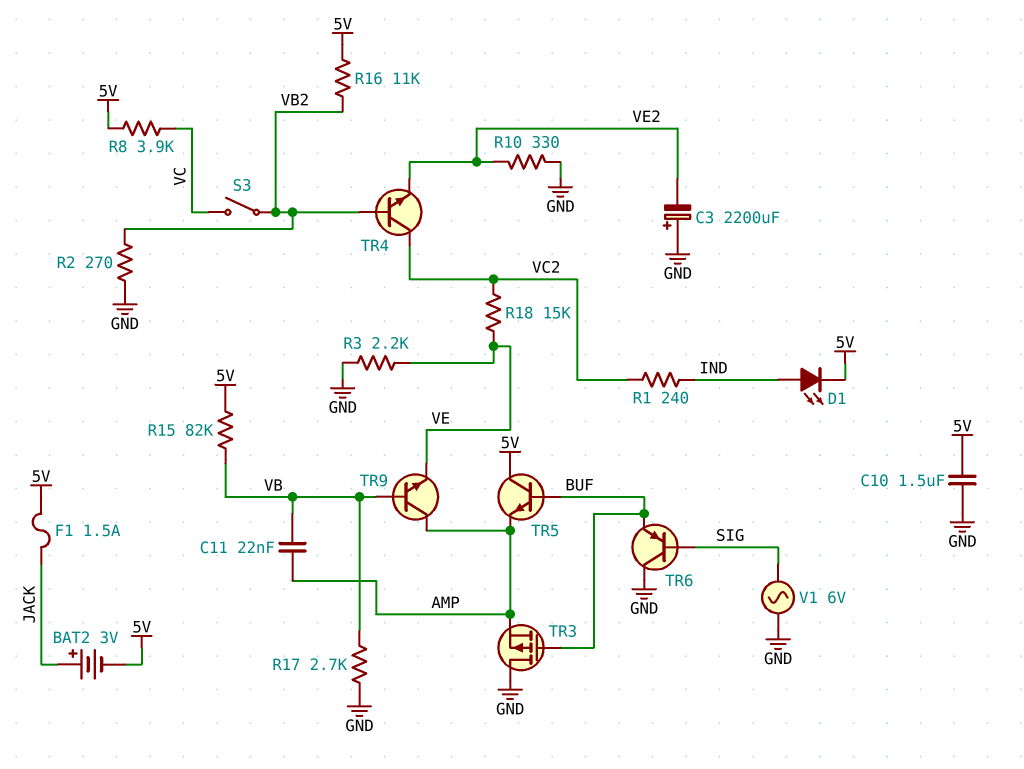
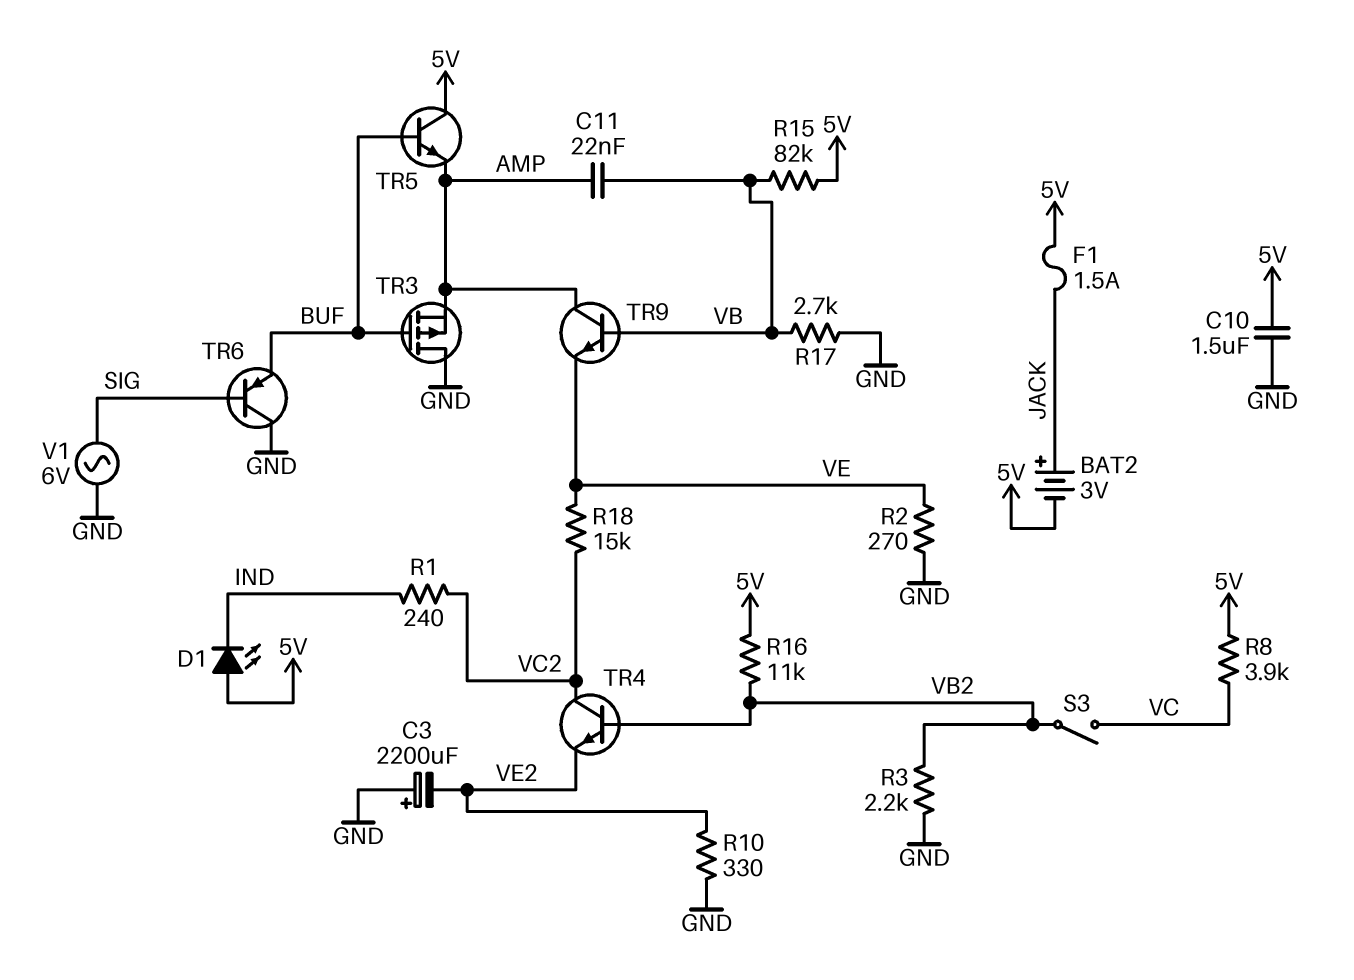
D1: LED (A IND, K 5V) -> LED (A 5V, K IND)
R2: 270 (GND, VB2) -> 270 (GND, VE)
R3: 2.2k (GND, VE) -> 2.2k (GND, VB2)

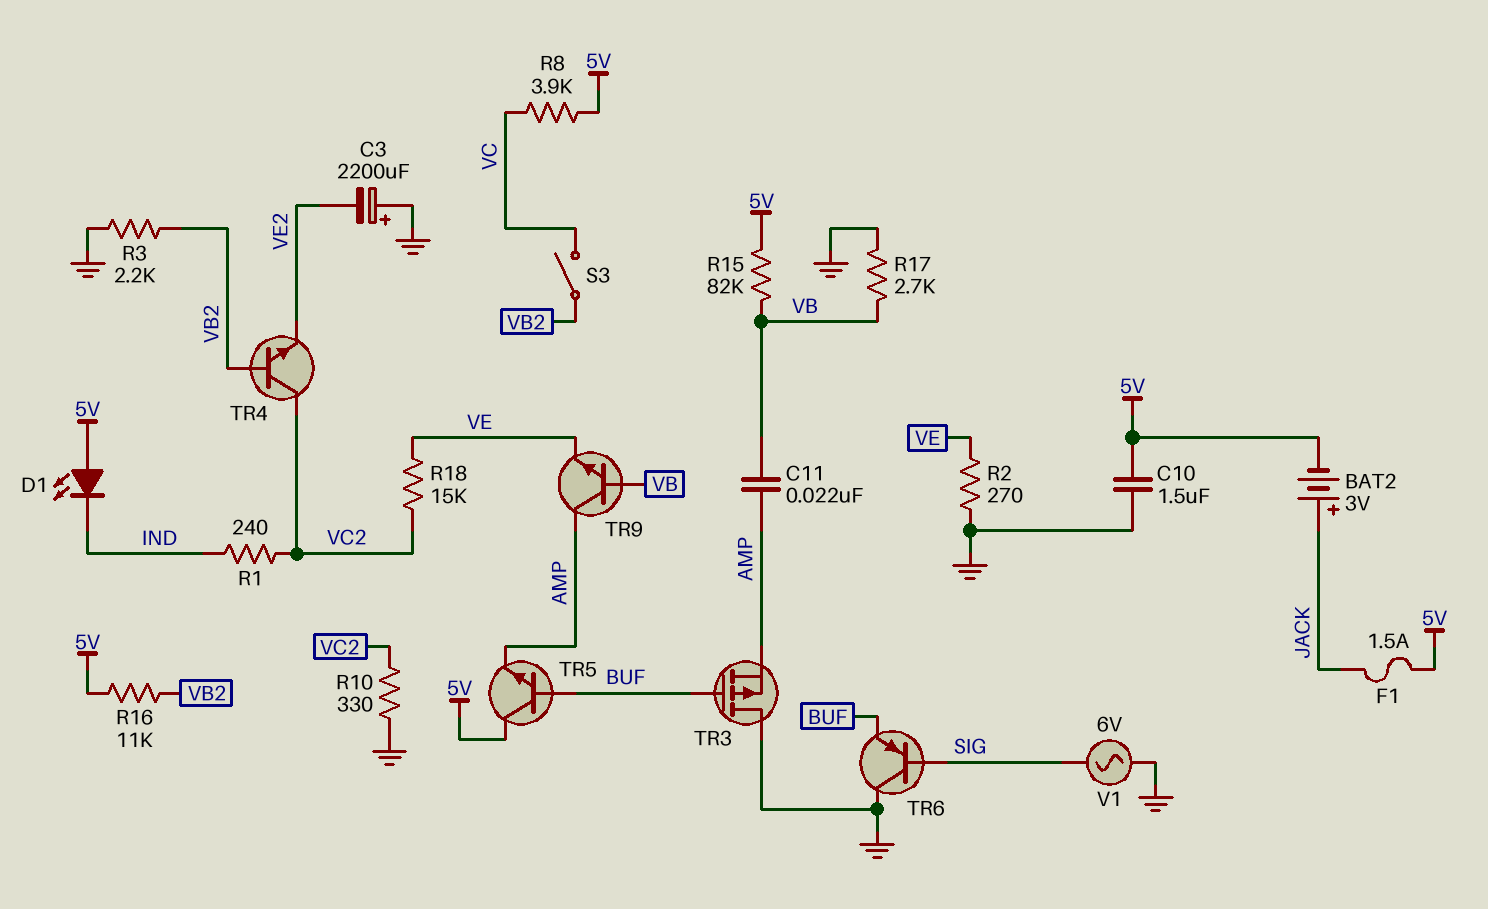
R10: 330 (GND, VE2) -> 330 (GND, VC2)

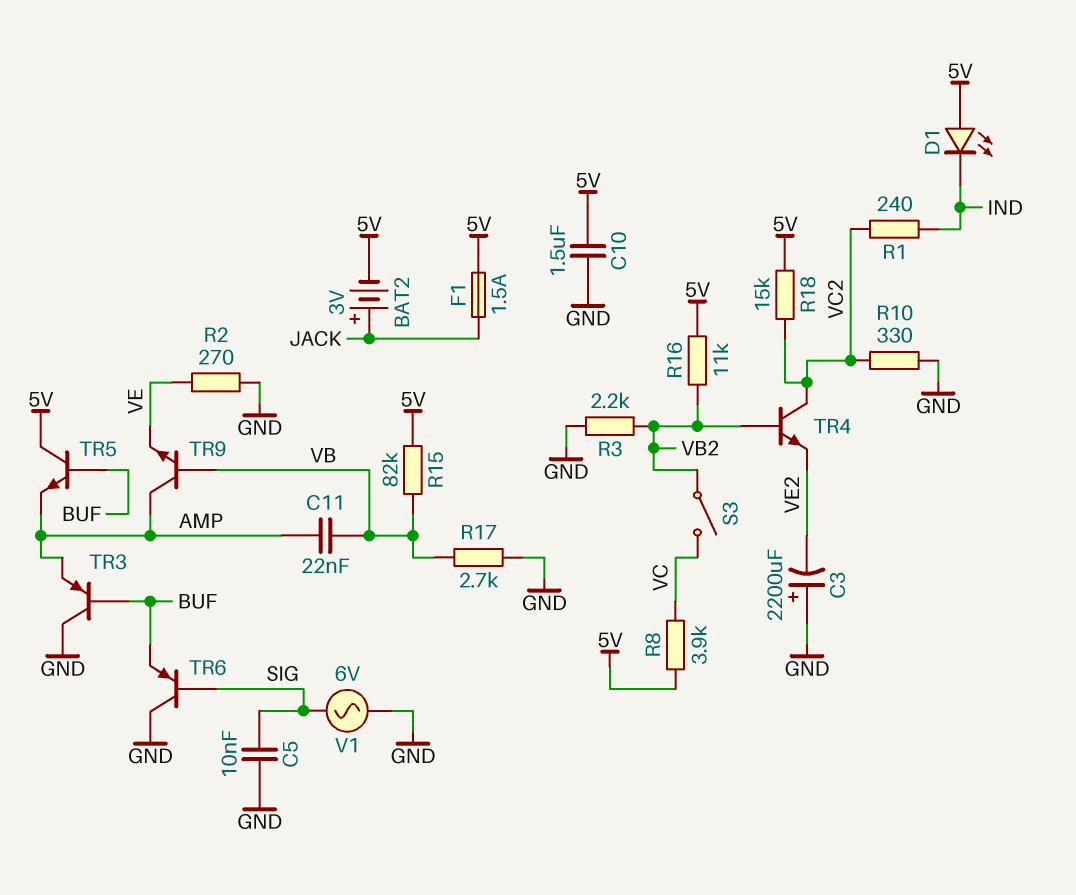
C5: none -> 10nF (GND, SIG)
R18: 15k (VC2, VE) -> 15k (5V, VC2)
TR3: PMOS (G BUF, D GND, S AMP) -> PNP (B BUF, C GND, E AMP)

